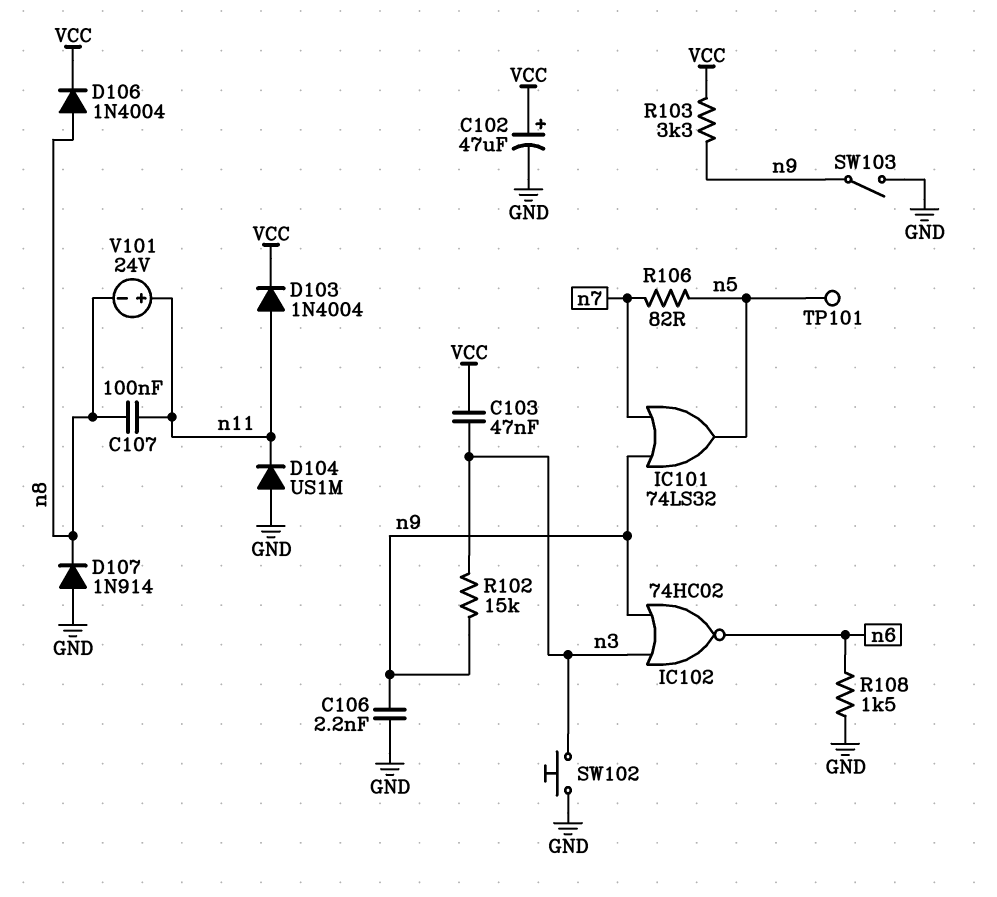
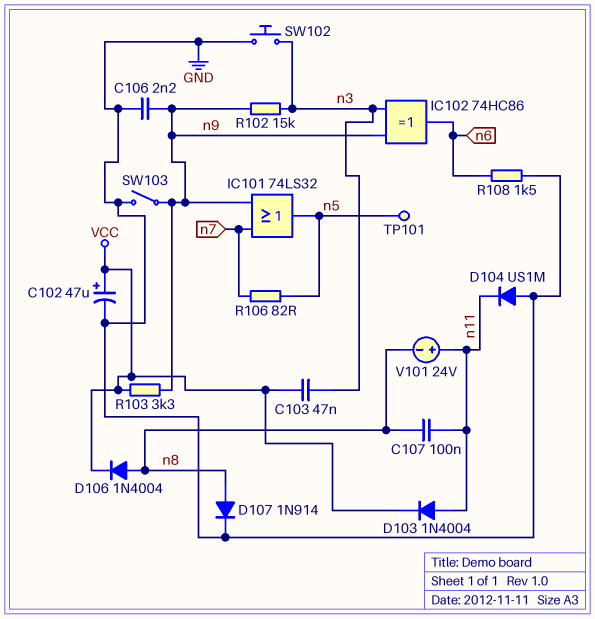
D107: diode 1N914 (A GND, K n8) -> diode 1N914 (A n8, K GND)
IC102: NOR 74HC02 (in n3, in n9, out n6) -> XOR 74HC86 (in n3, in n9, out n6)

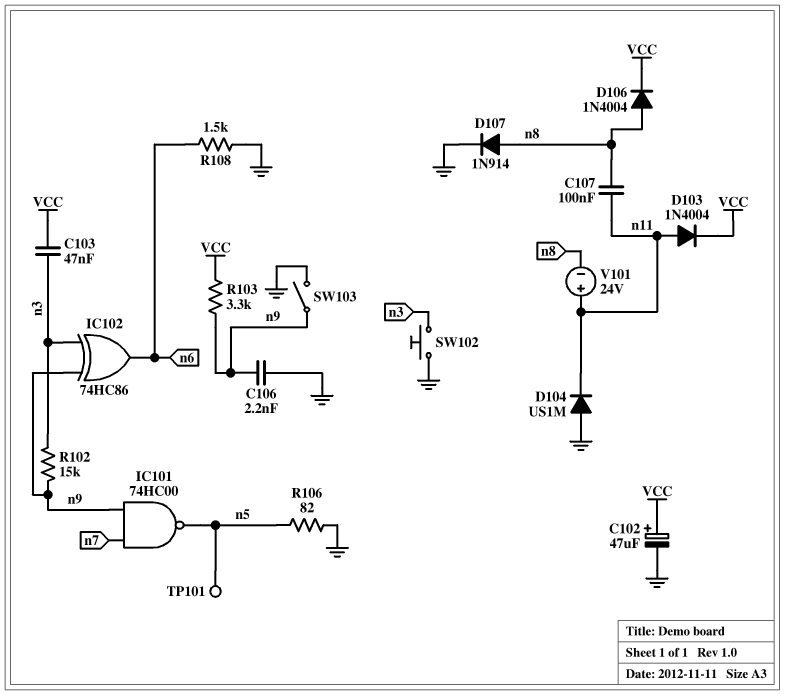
IC101: OR 74LS32 (in n7, in n9, out n5) -> NAND 74HC00 (in n7, in n9, out n5)
R106: 82 (n5, n7) -> 82 (GND, n5)

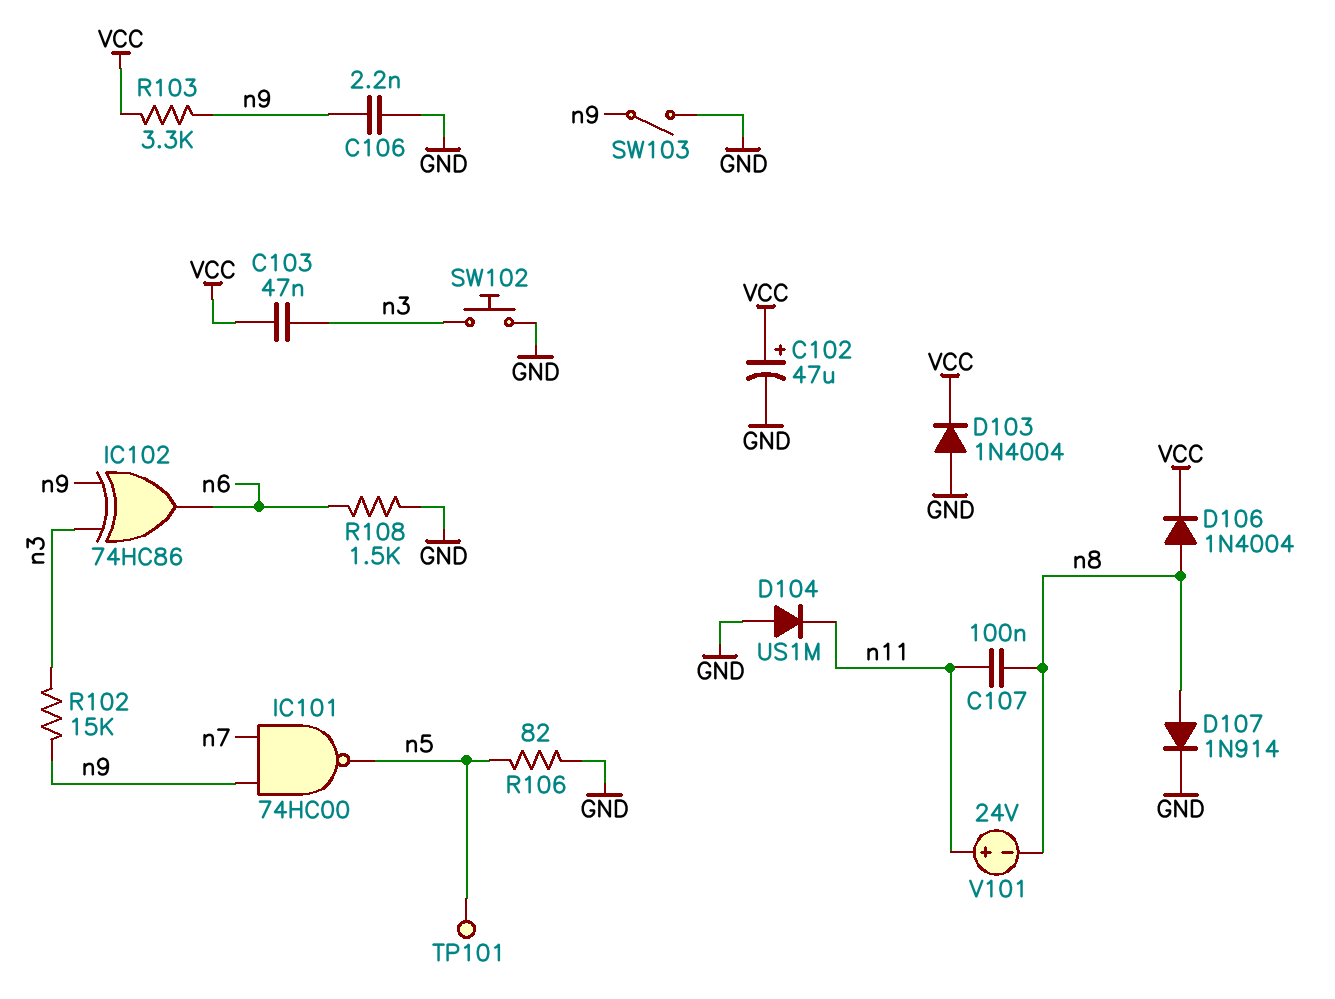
D103: diode 1N4004 (A n11, K VCC) -> diode 1N4004 (A GND, K VCC)

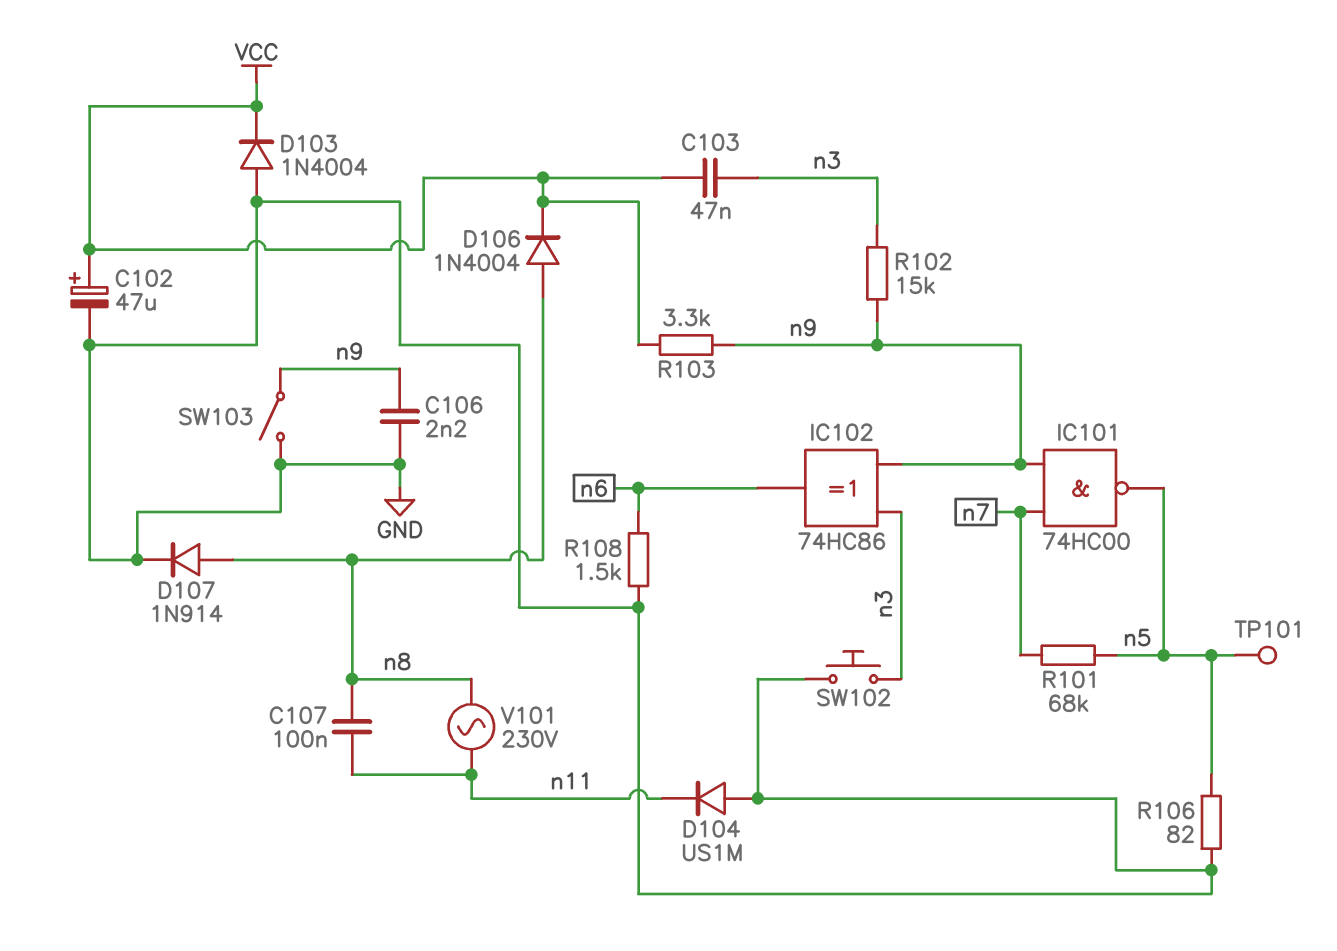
R101: none -> 68k (n5, n7)
V101: 24V (plus n11, minus n8) -> AC 230V (n8, n11)

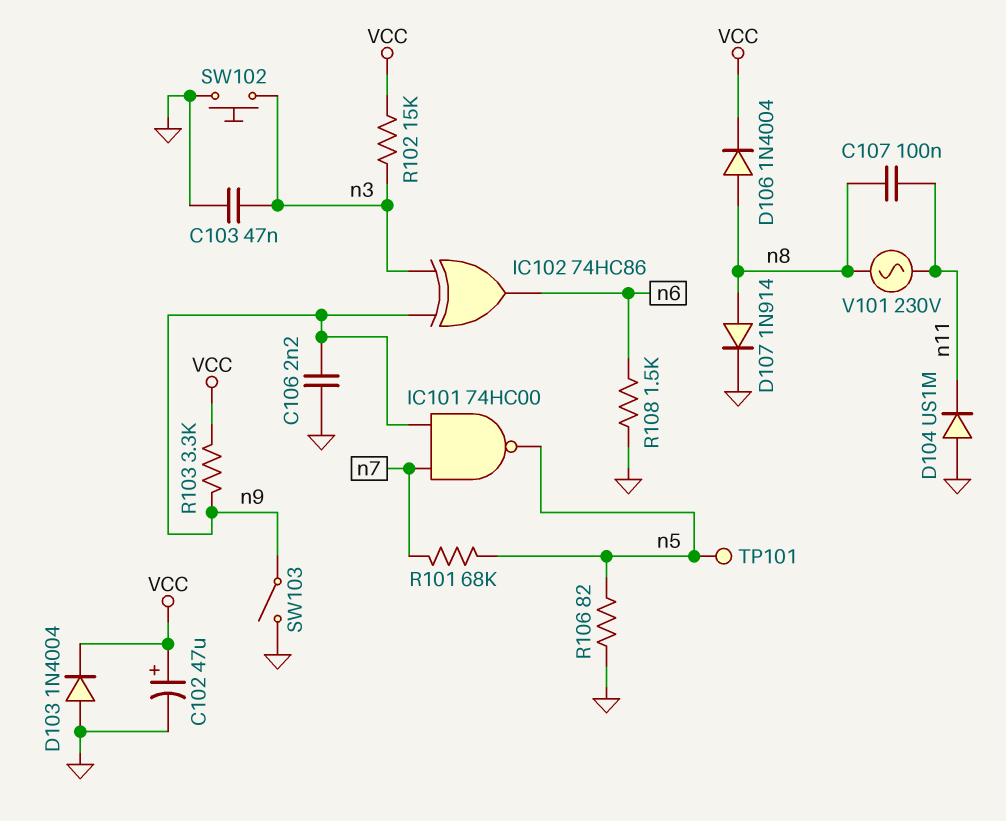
C103: 47nF (VCC, n3) -> 47nF (GND, n3)
R102: 15k (n3, n9) -> 15k (VCC, n3)

